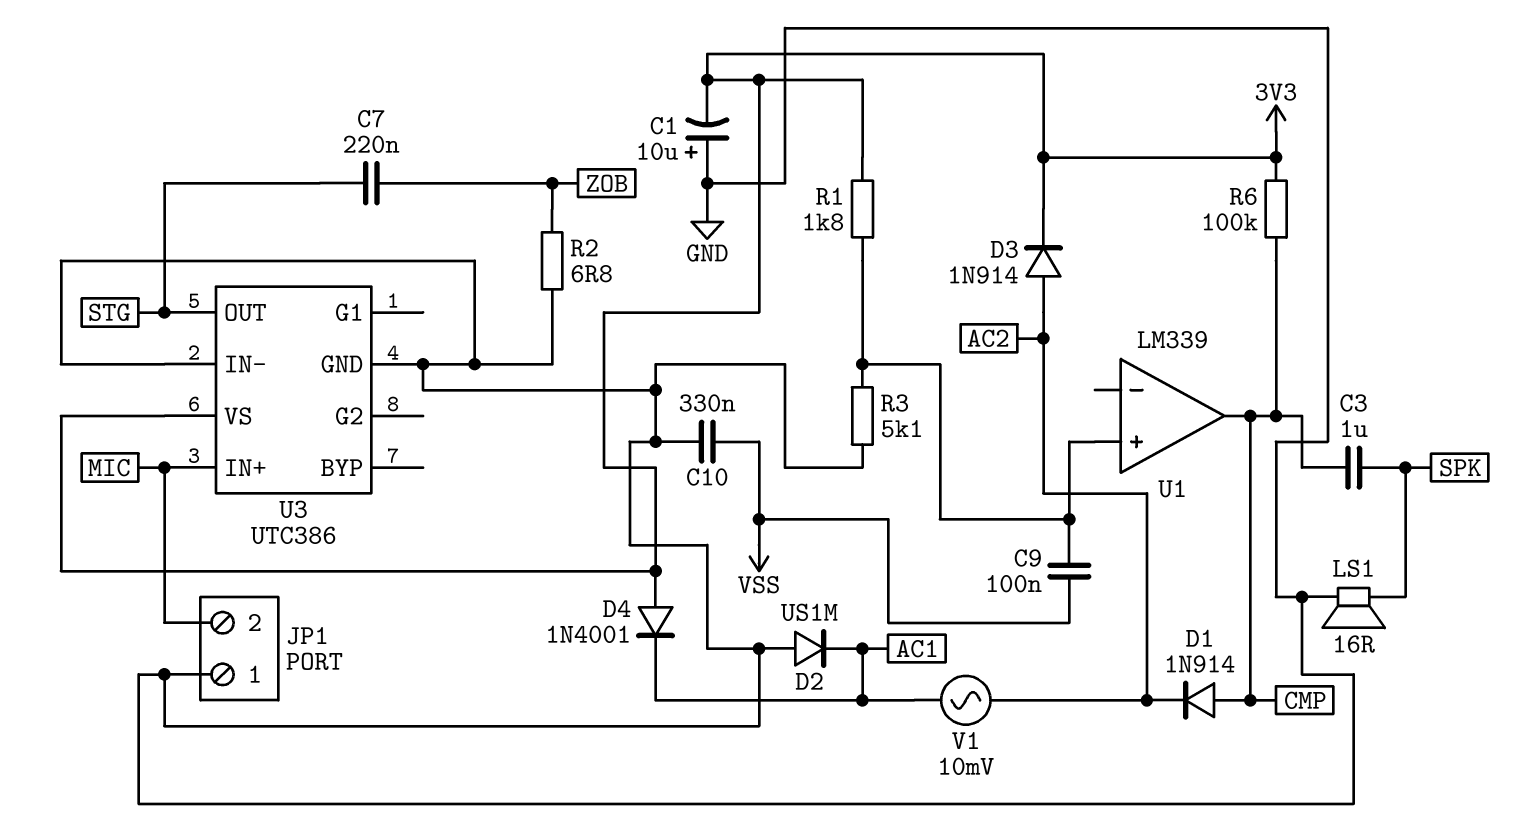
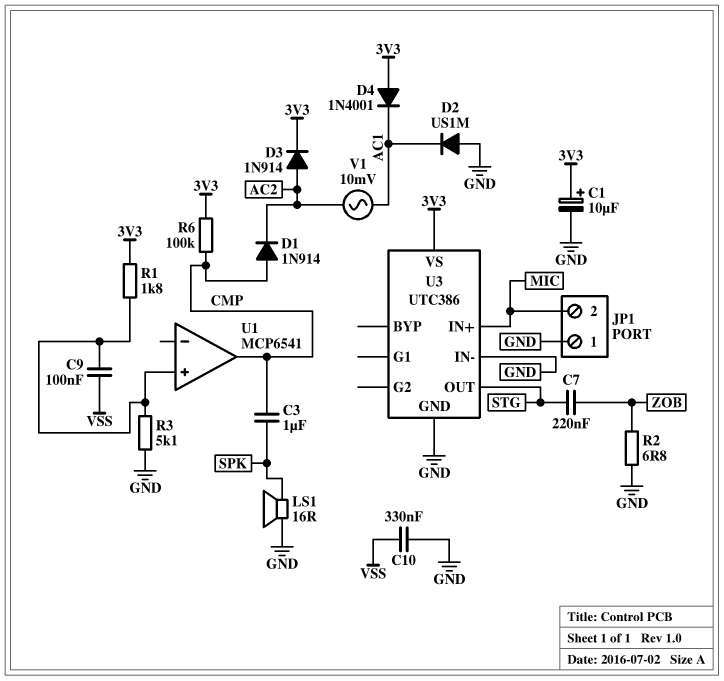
C1: 10uF (plus GND, minus 3V3) -> 10uF (plus 3V3, minus GND)
U1: LM339 -> MCP6541

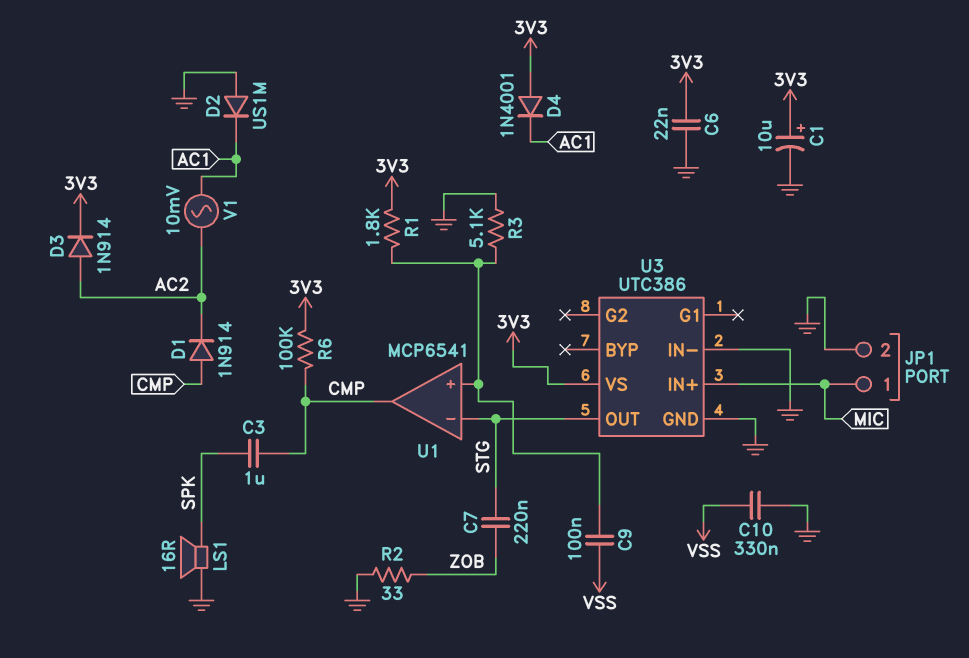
C6: none -> 22nF (3V3, GND)
JP1 pin 1: GND -> MIC
JP1 pin 2: MIC -> GND
R2: 6.8 (GND, ZOB) -> 33 (GND, ZOB)
U1 pin in-: none -> STG

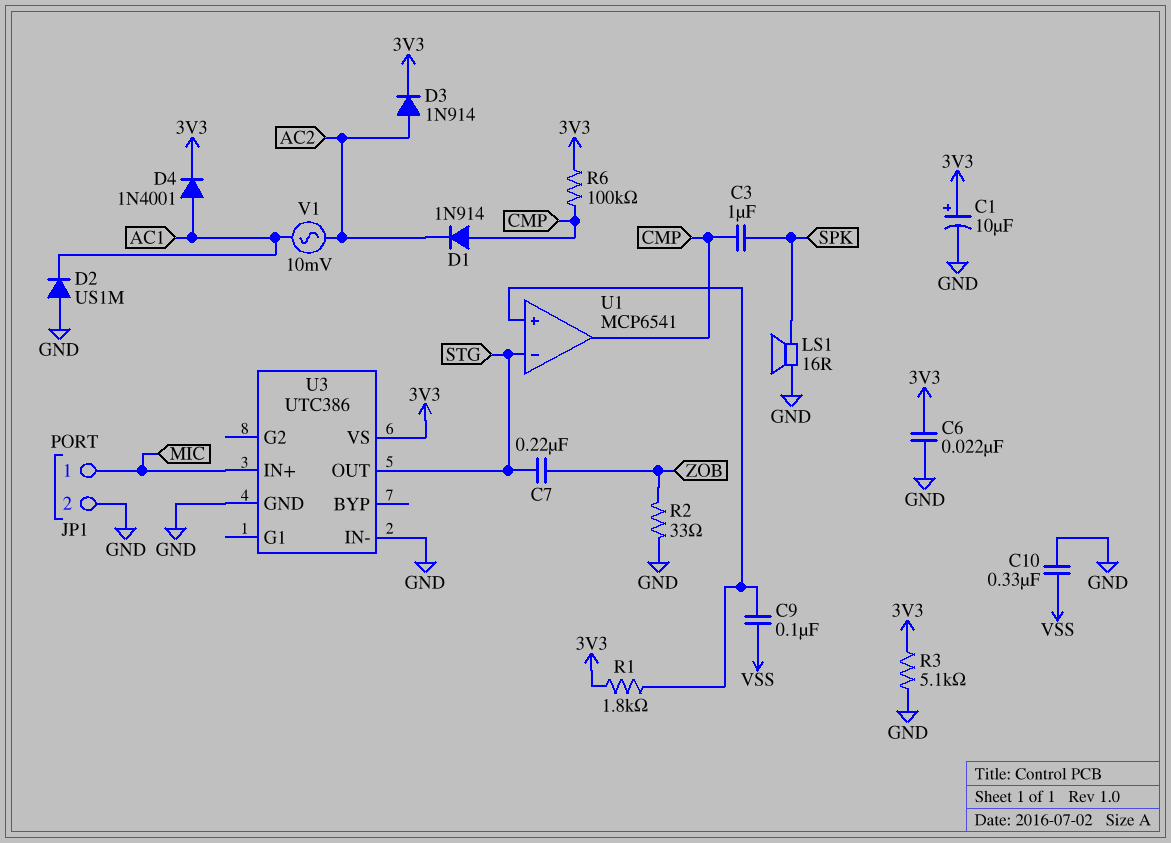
D4: diode 1N4001 (A 3V3, K AC1) -> diode 1N4001 (A AC1, K 3V3)
R3: 5.1k (GND, U1/in+) -> 5.1k (3V3, GND)

